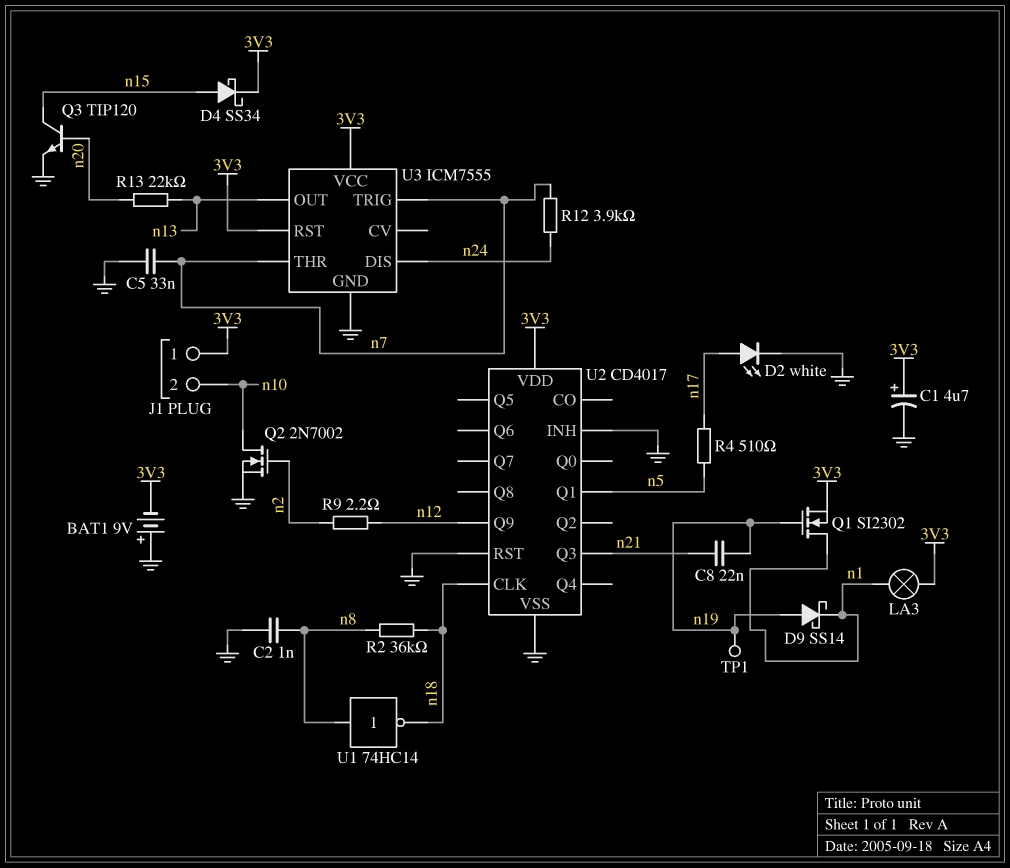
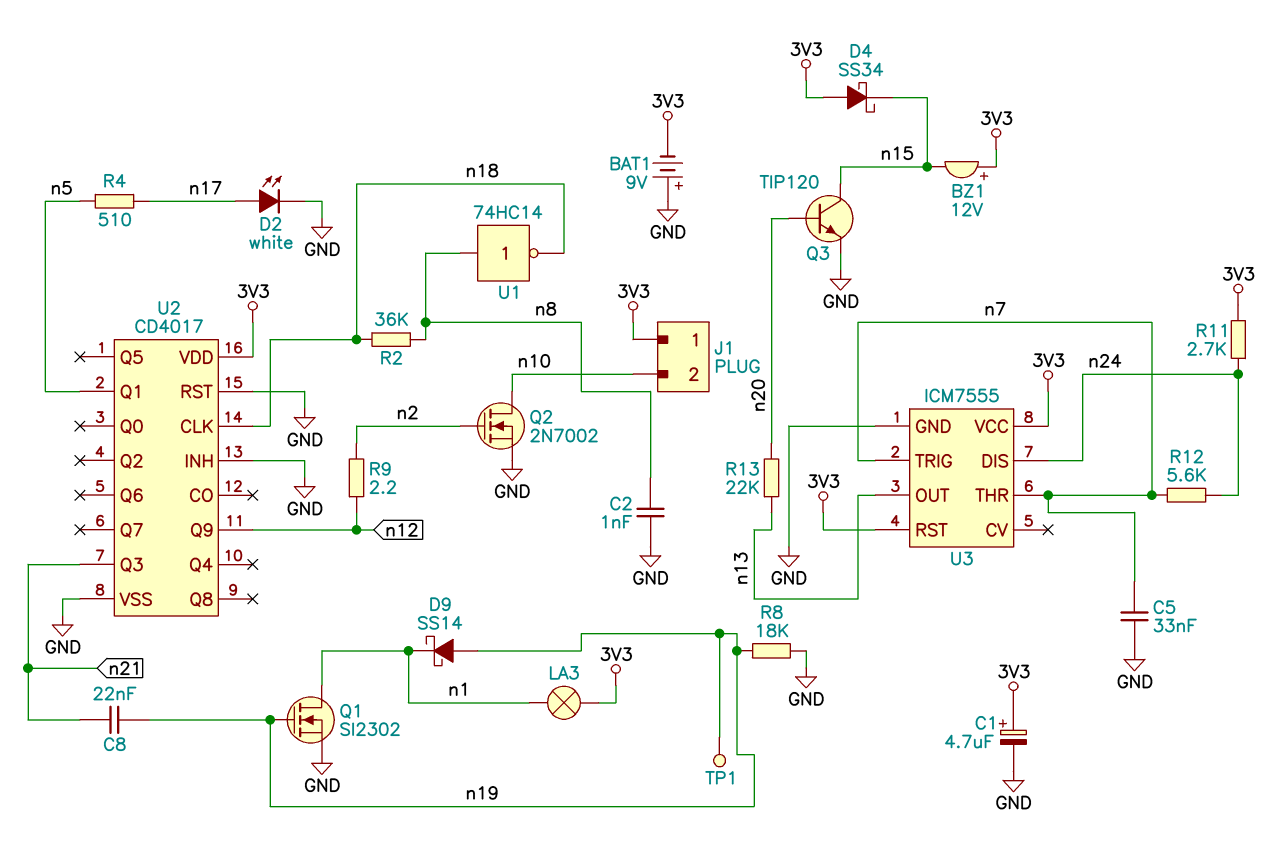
BZ1: none -> buzzer 12V (plus 3V3, minus n15)
D4: schottky SS34 (A n15, K 3V3) -> schottky SS34 (A 3V3, K n15)
Q1: NMOS SI2302 (G n19, D n1, S 3V3) -> NMOS SI2302 (G n19, D n1, S GND)
R8: none -> 18k (GND, n19)
R11: none -> 2.7k (3V3, n24)
R12: 3.9k (n7, n24) -> 5.6k (n7, n24)

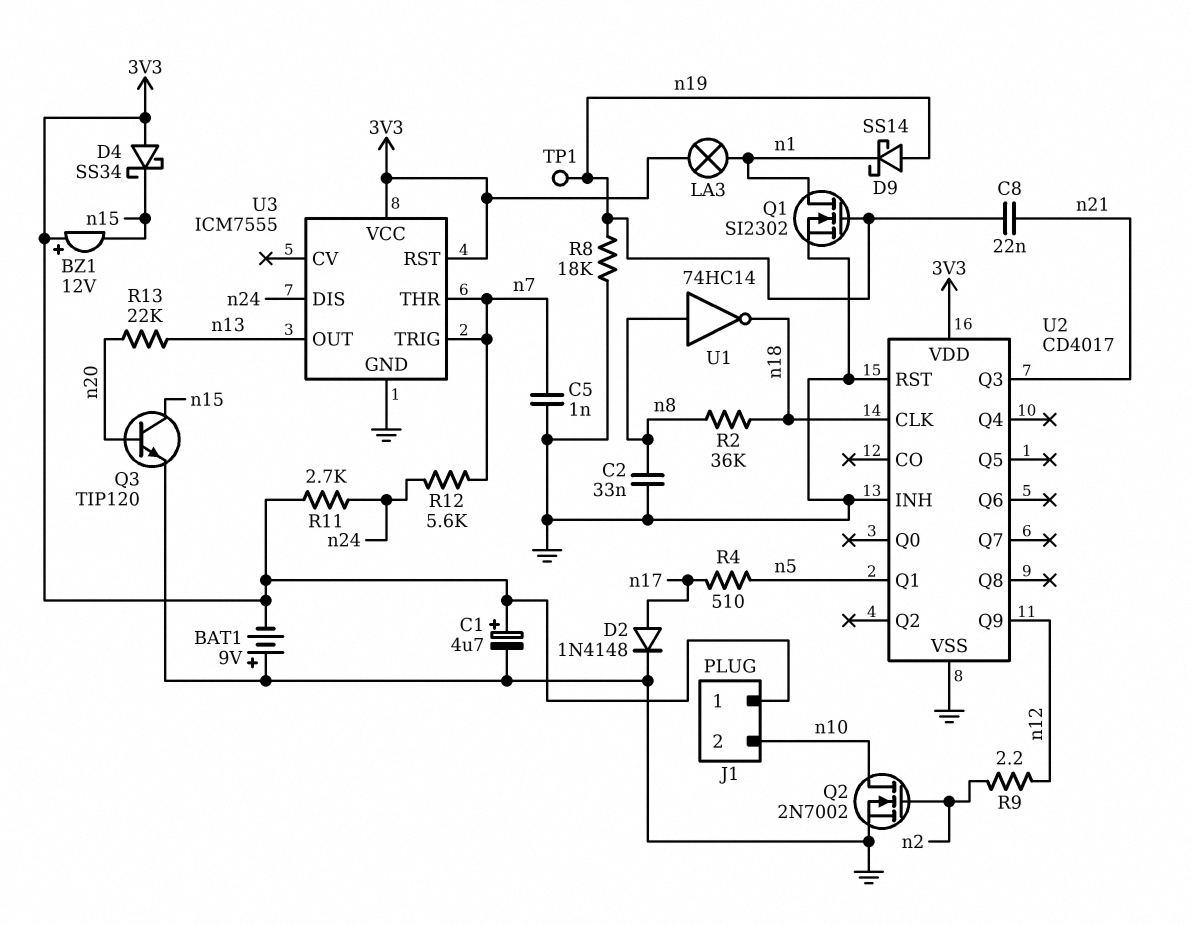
C2: 1nF (GND, n8) -> 33nF (GND, n8)
C5: 33nF (GND, n7) -> 1nF (GND, n7)
D2: LED white (A n17, K GND) -> diode 1N4148 (A n17, K GND)

